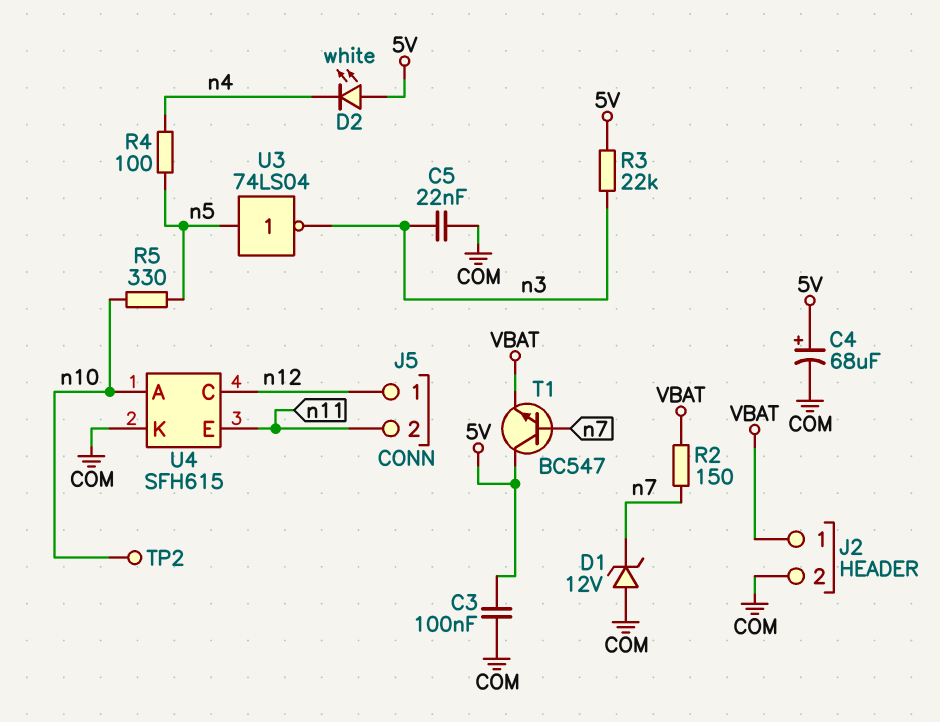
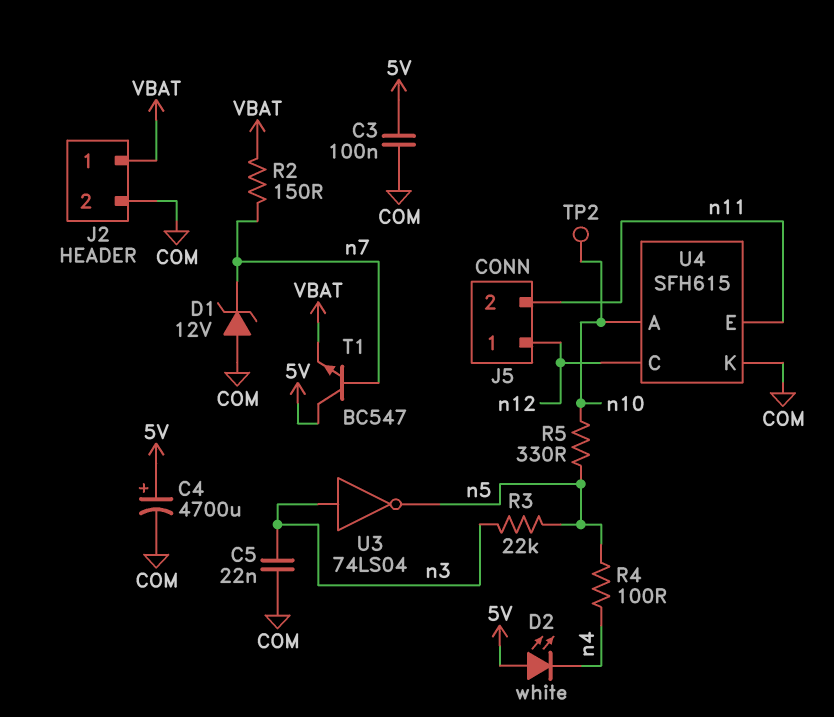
C4: 68uF (plus 5V, minus COM) -> 4700uF (plus 5V, minus COM)
R3: 22k (5V, n3) -> 22k (n3, n5)
U3: NOT 74LS04 (in n5, out n3) -> NOT 74LS04 (in n3, out n5)

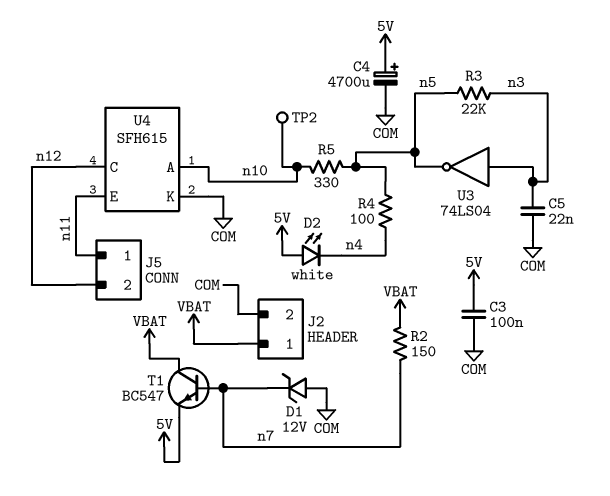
J5 pin 1: n12 -> n11
J5 pin 2: n11 -> n12
T1: NPN BC547 (B n7, C 5V, E VBAT) -> NPN BC547 (B n7, C VBAT, E 5V)

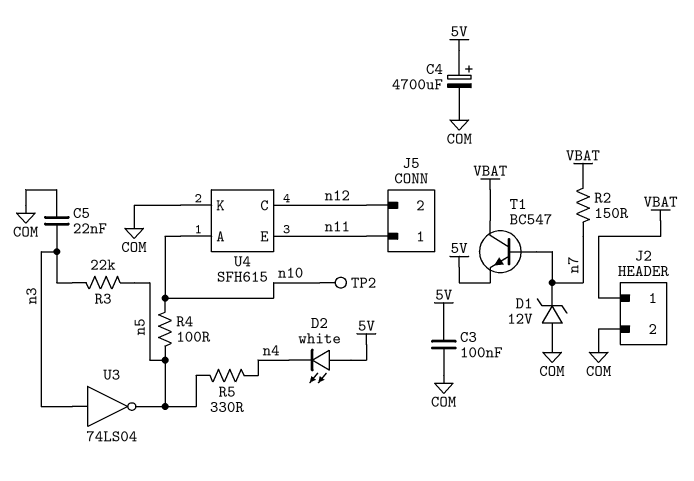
R4: 100 (n4, n5) -> 100 (n5, n10)
R5: 330 (n5, n10) -> 330 (n4, n5)

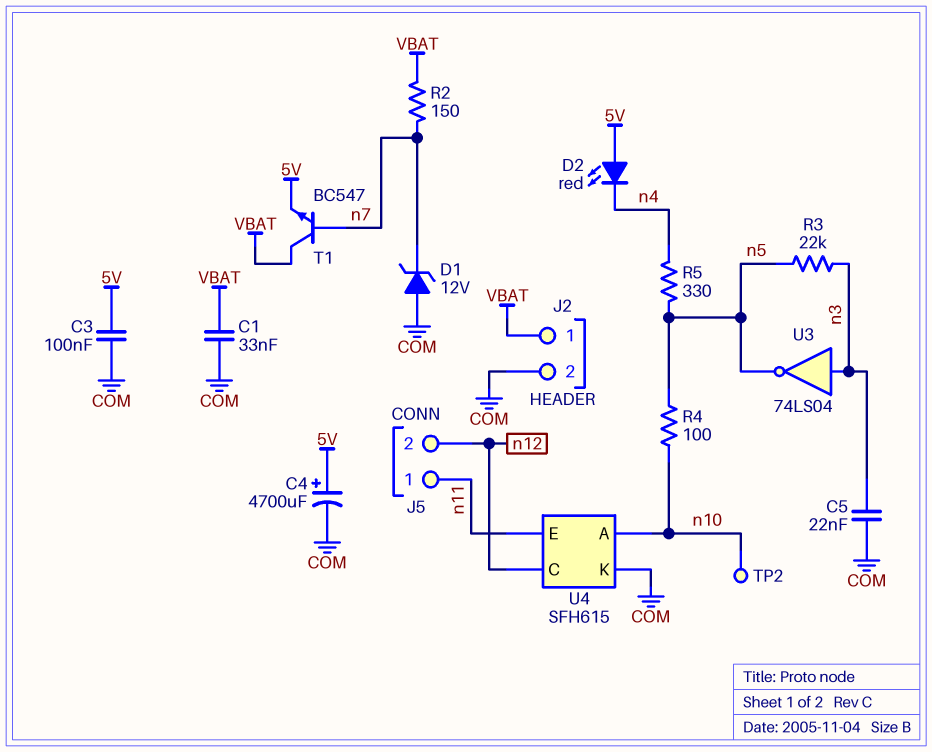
C1: none -> 33nF (COM, VBAT)
D2: LED white (A 5V, K n4) -> LED red (A 5V, K n4)

